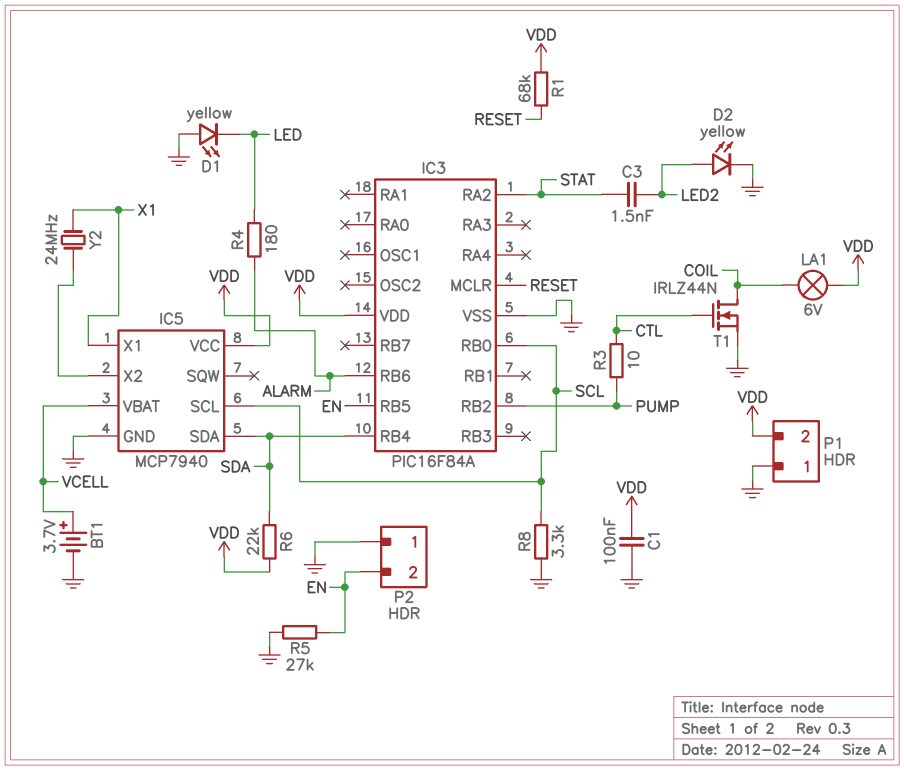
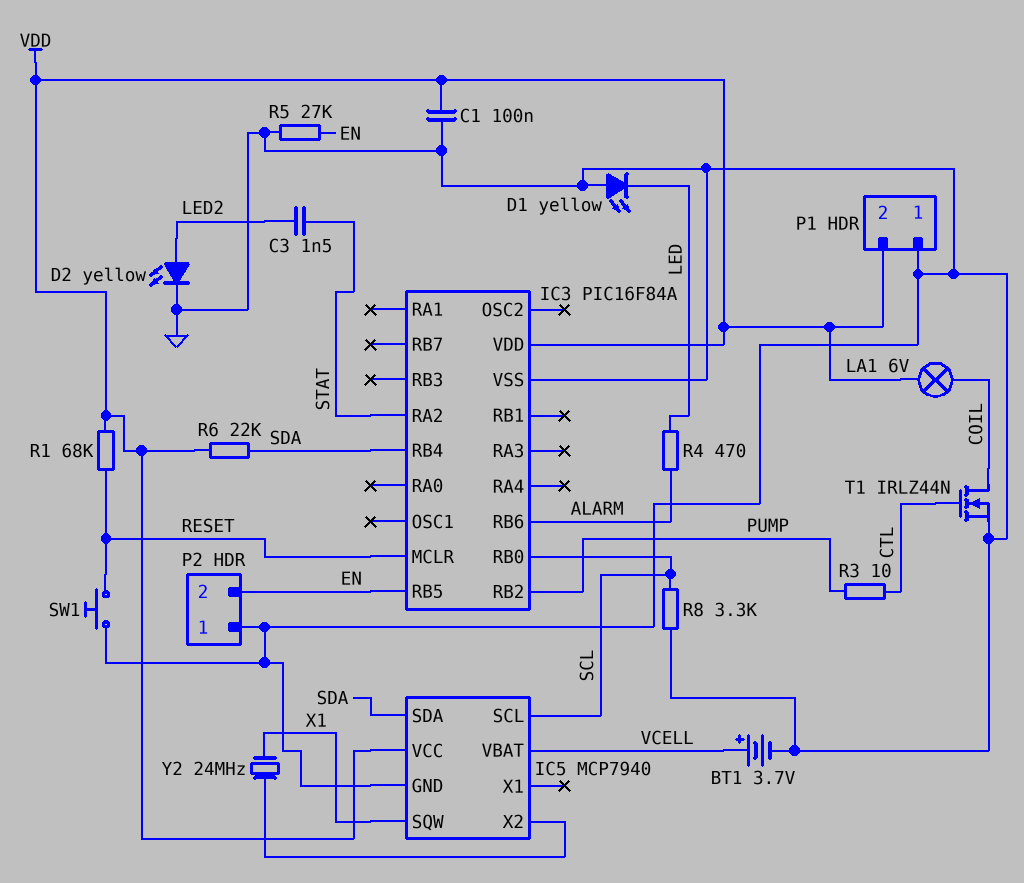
IC5 pin SQW: none -> X1
IC5 pin X1: X1 -> none
R4: 180 (ALARM, LED) -> 470 (ALARM, LED)
SW1: none -> button (GND, RESET)

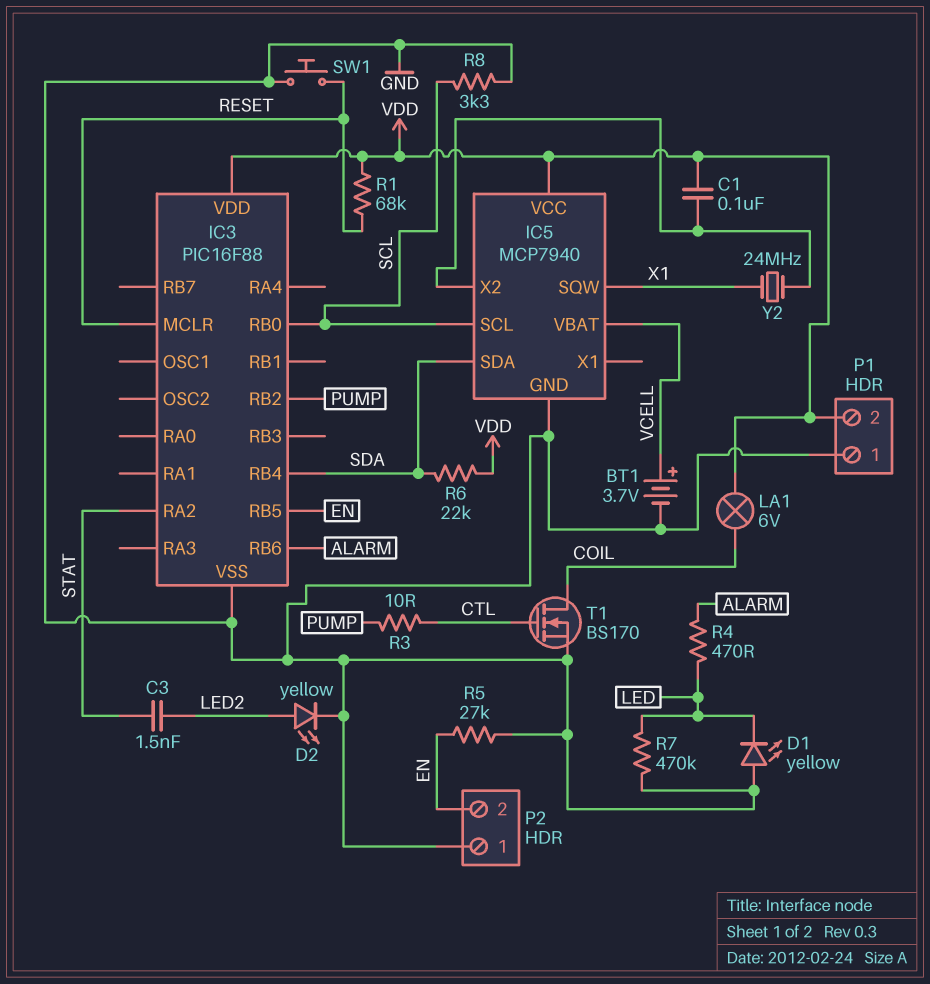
C1: 100nF (GND, VDD) -> 100nF (IC5/X2, VDD)
IC3: PIC16F84A -> PIC16F88
R7: none -> 470k (GND, LED)
T1: NMOS IRLZ44N (G CTL, D COIL, S GND) -> NMOS BS170 (G CTL, D COIL, S GND)

